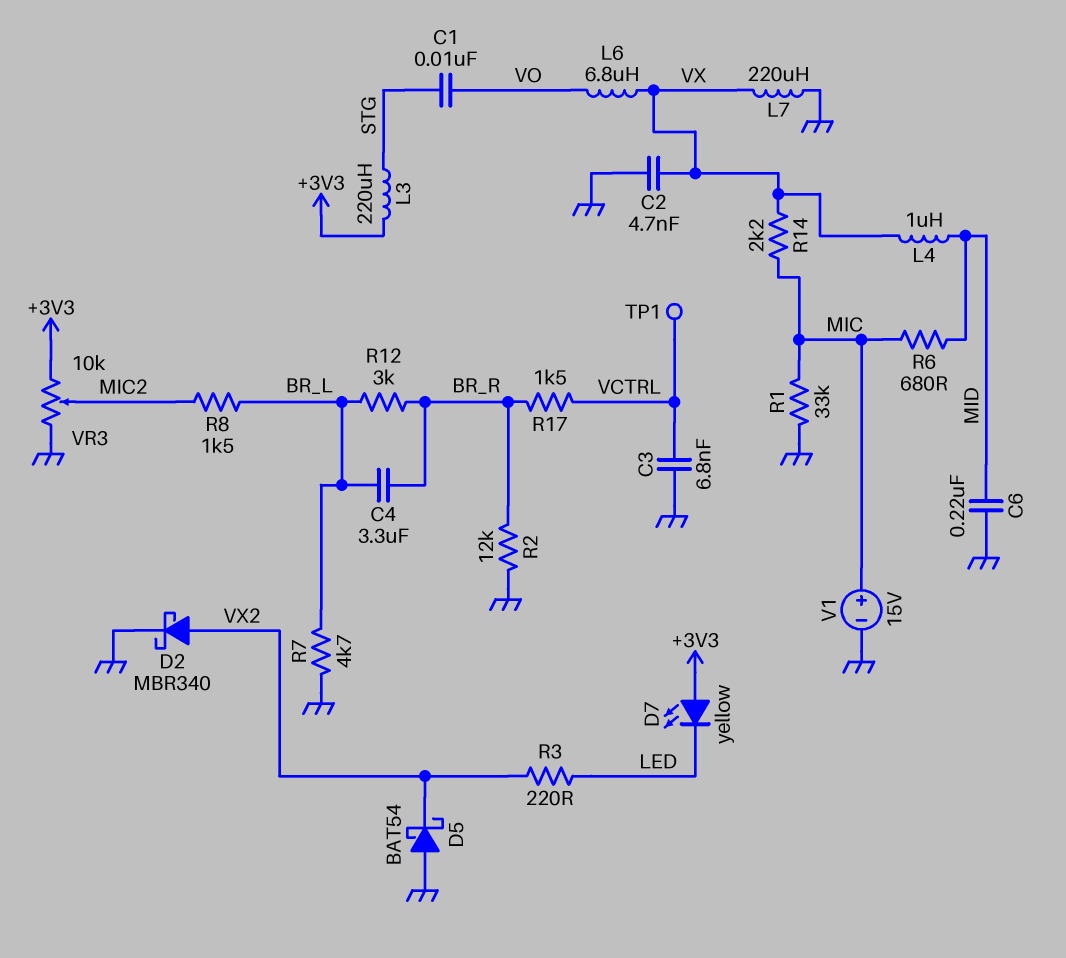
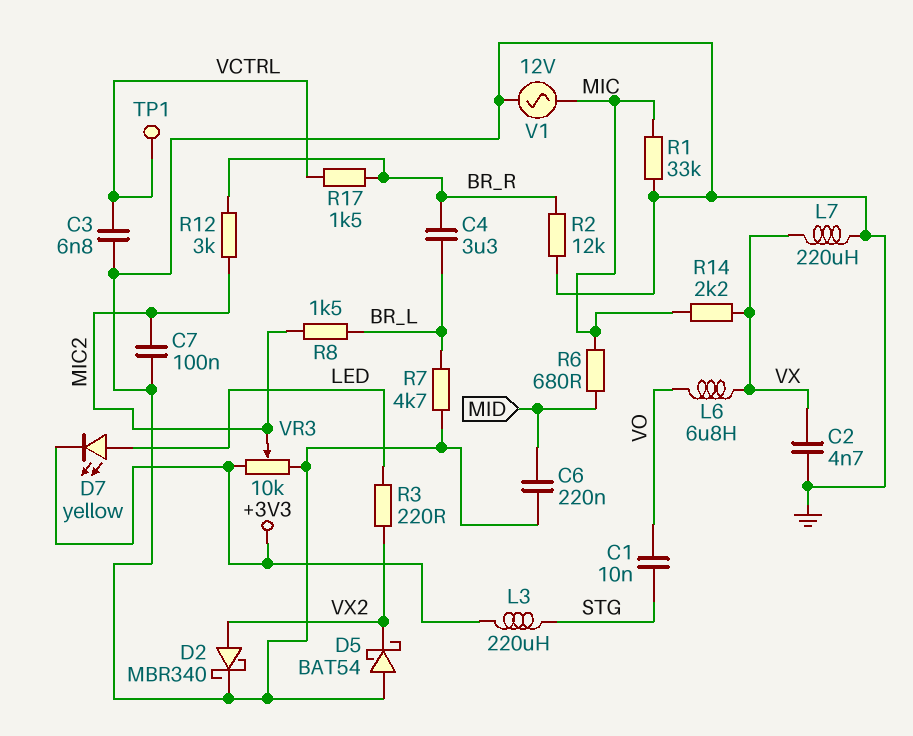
C7: none -> 100nF (GND, MIC2)
D7: LED yellow (A +3V3, K LED) -> LED yellow (A LED, K +3V3)
L4: 1uH (MID, VX) -> none
R12: 3k (BR_L, BR_R) -> 3k (BR_R, MIC2)
V1: 15V (plus MIC, minus GND) -> AC 12V (GND, MIC)

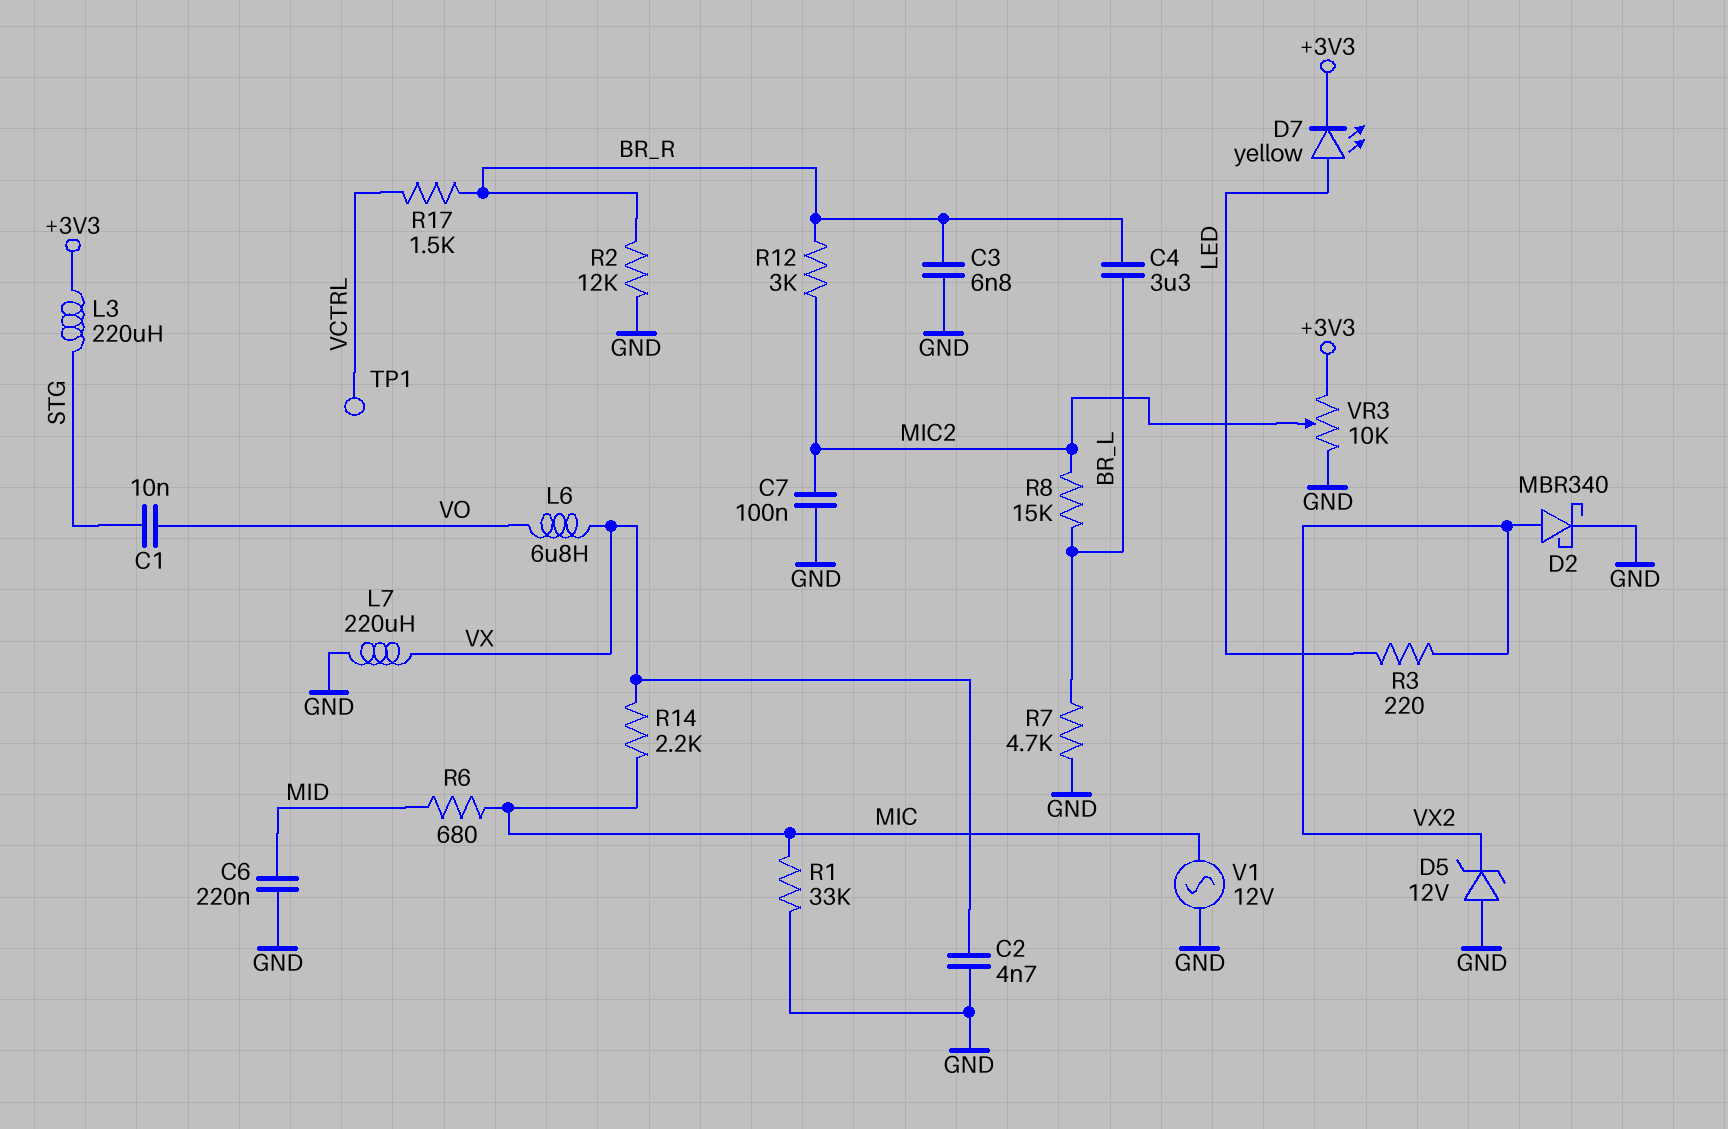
C3: 6.8nF (GND, VCTRL) -> 6.8nF (BR_R, GND)
D5: schottky BAT54 (A GND, K VX2) -> zener 12V (A GND, K VX2)
R8: 1.5k (BR_L, MIC2) -> 15k (BR_L, MIC2)

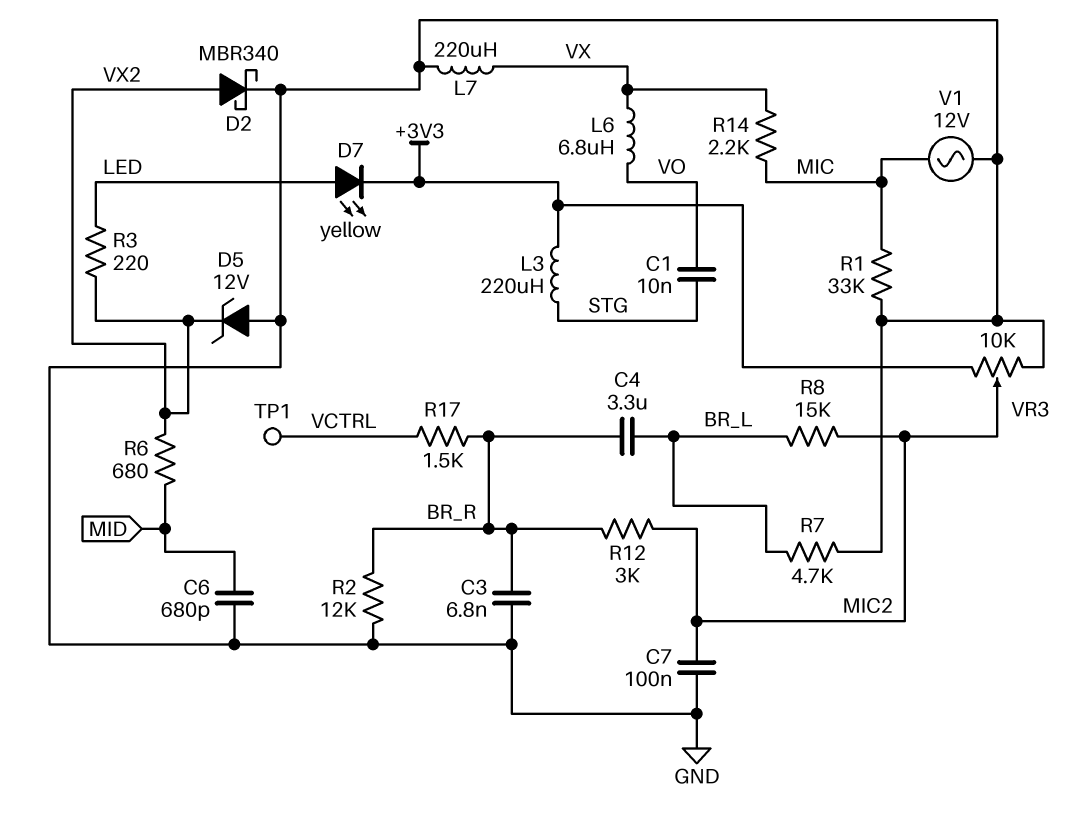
C2: 4.7nF (GND, VX) -> none
C6: 220nF (GND, MID) -> 680pF (GND, MID)
R6: 680 (MIC, MID) -> 680 (MID, VX2)

